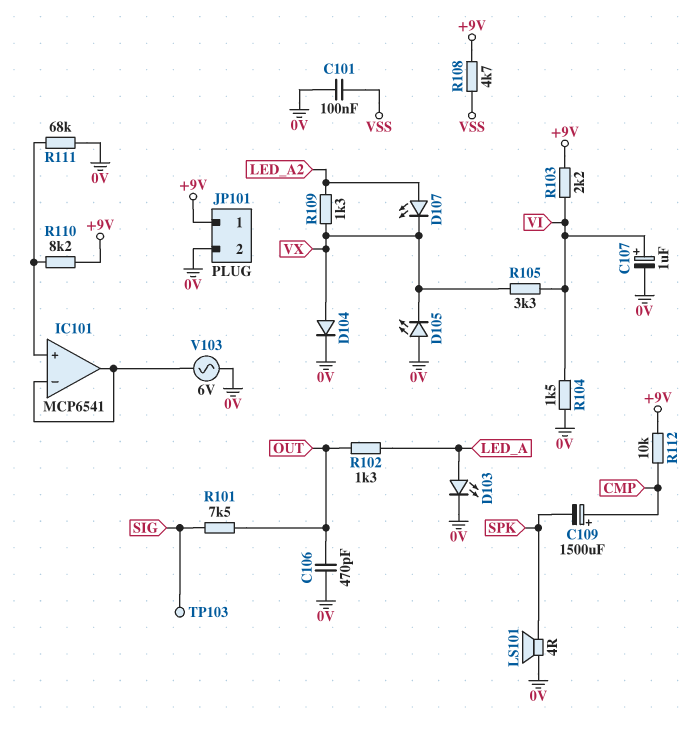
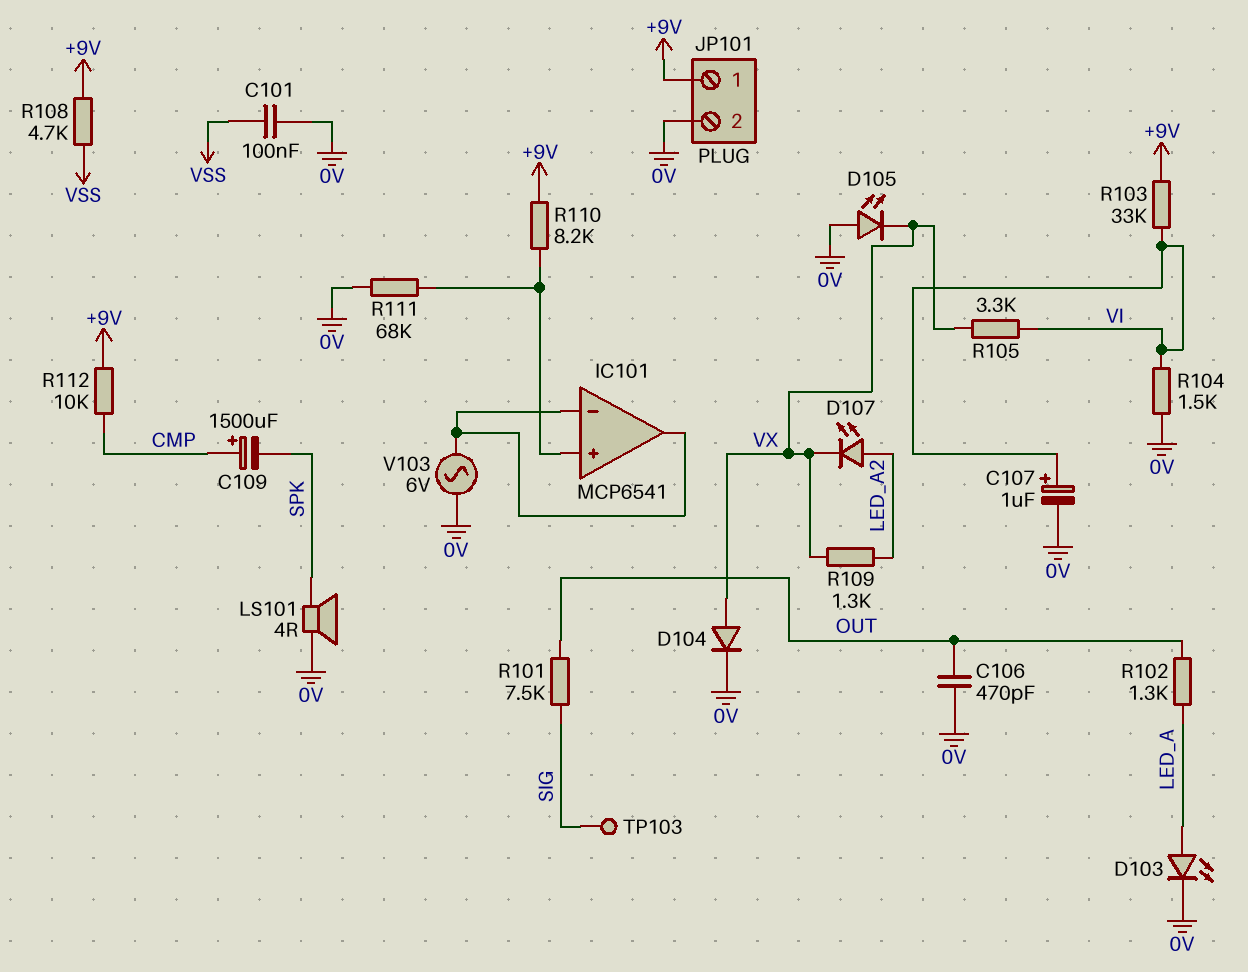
R103: 2.2k (+9V, VI) -> 33k (+9V, VI)

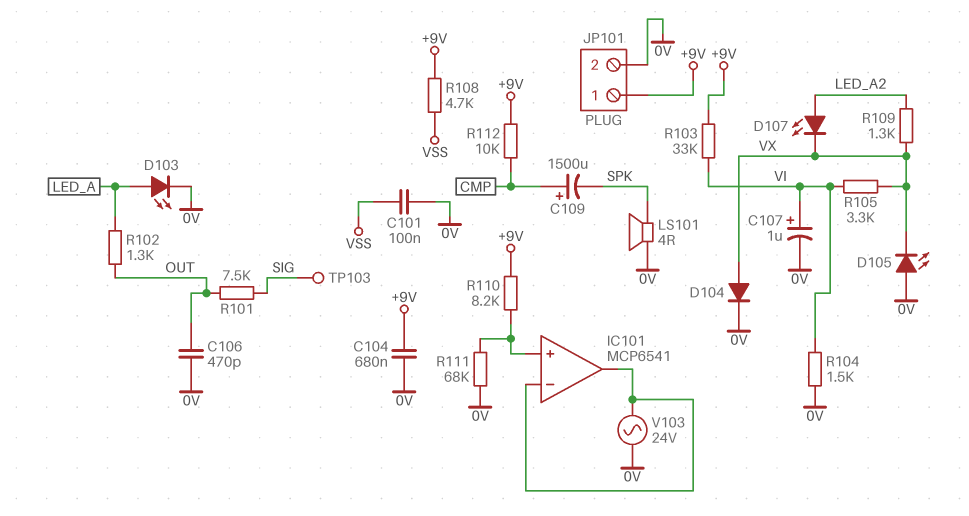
C104: none -> 680nF (+9V, 0V)
V103: AC 6V (0V, IC101/in-) -> AC 24V (0V, IC101/in-)

